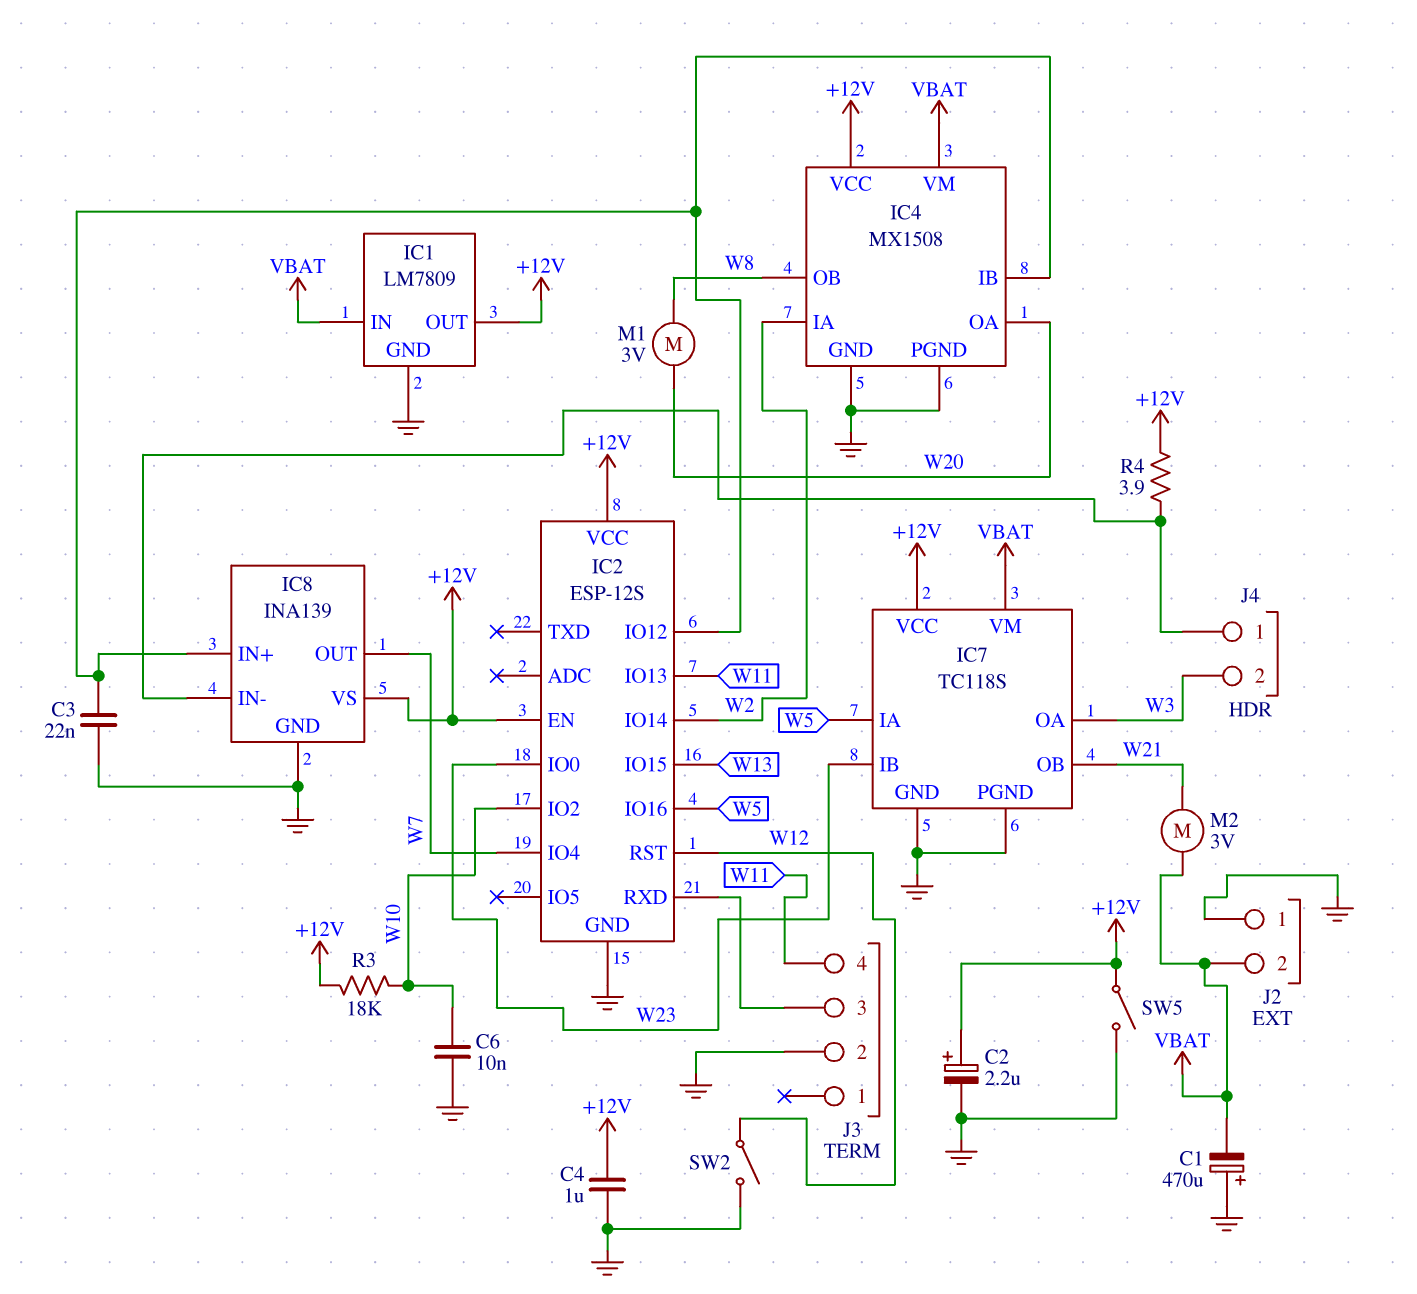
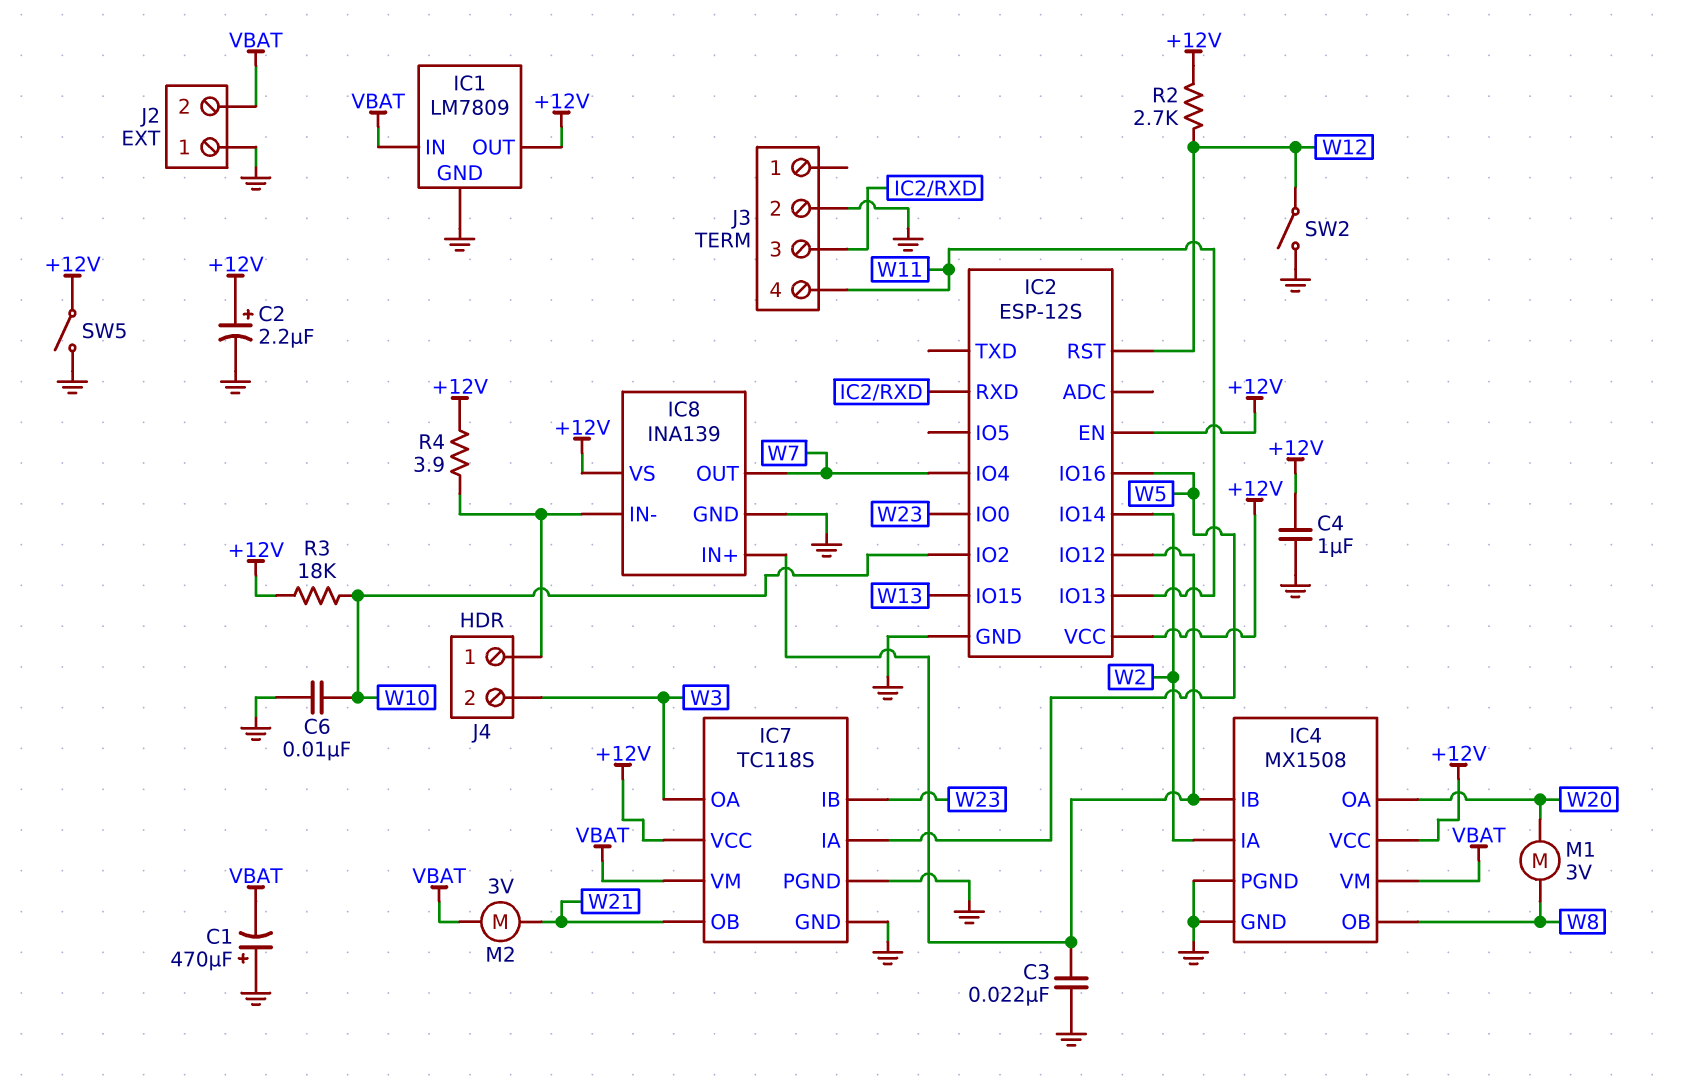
R2: none -> 2.7k (+12V, W12)

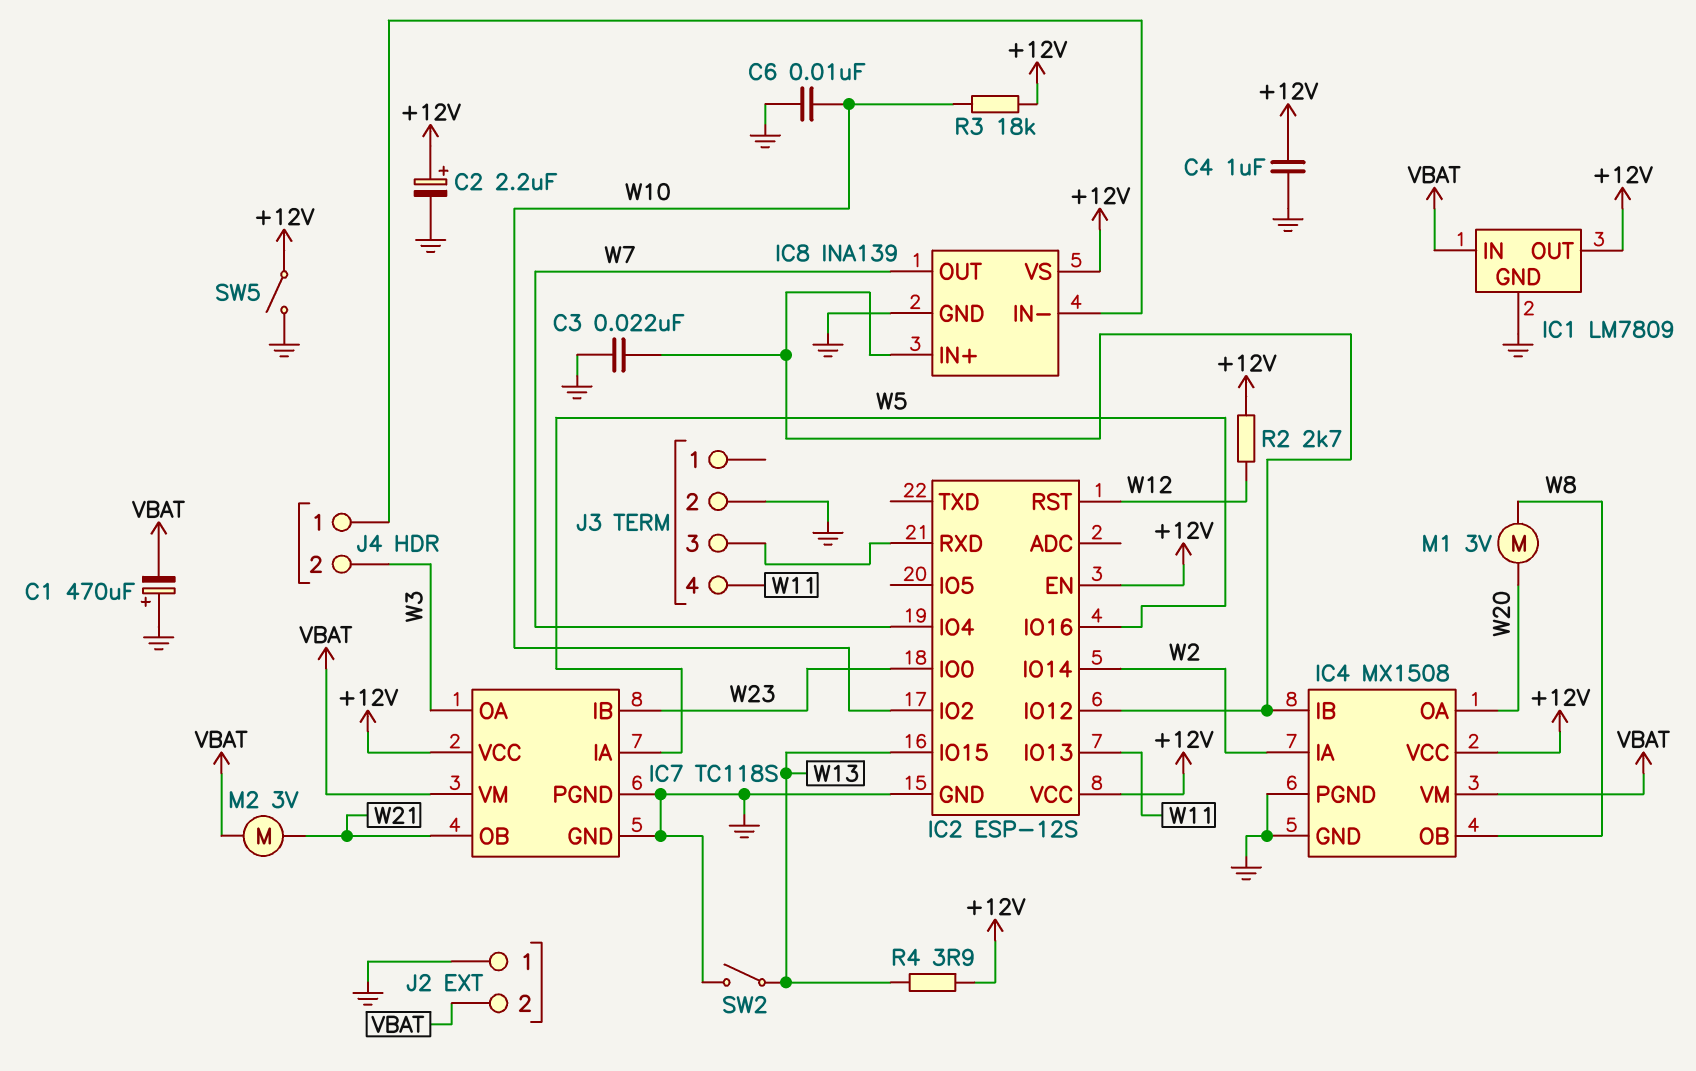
R4: 3.9 (+12V, IC8/IN-) -> 3.9 (+12V, W13)
SW2: switch (GND, W12) -> switch (GND, W13)

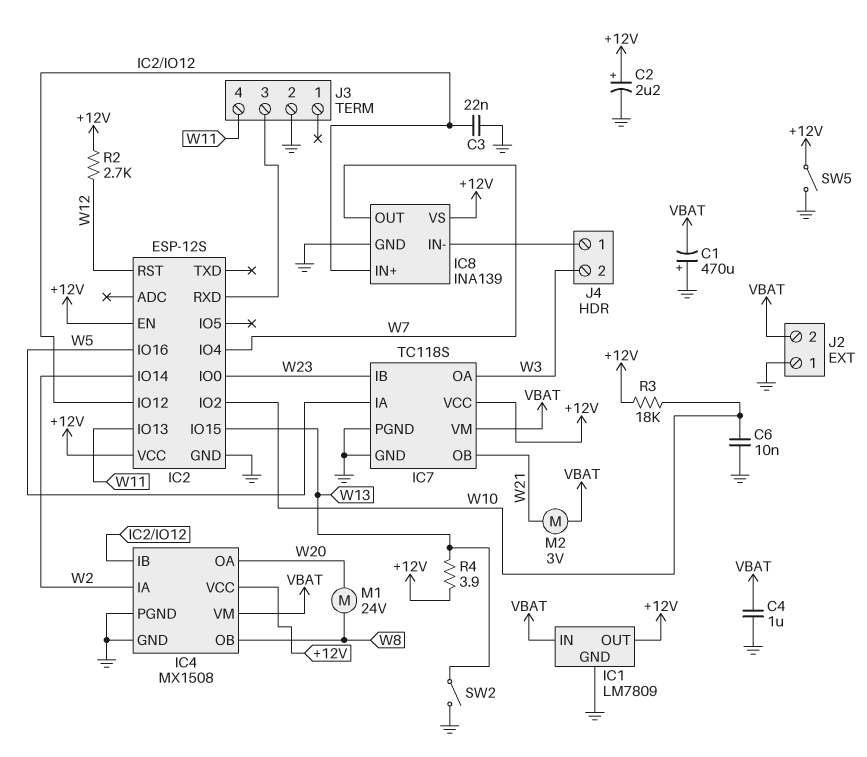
C4: 1uF (+12V, GND) -> 1uF (GND, VBAT)
M1: motor 3V (W8, W20) -> motor 24V (W8, W20)

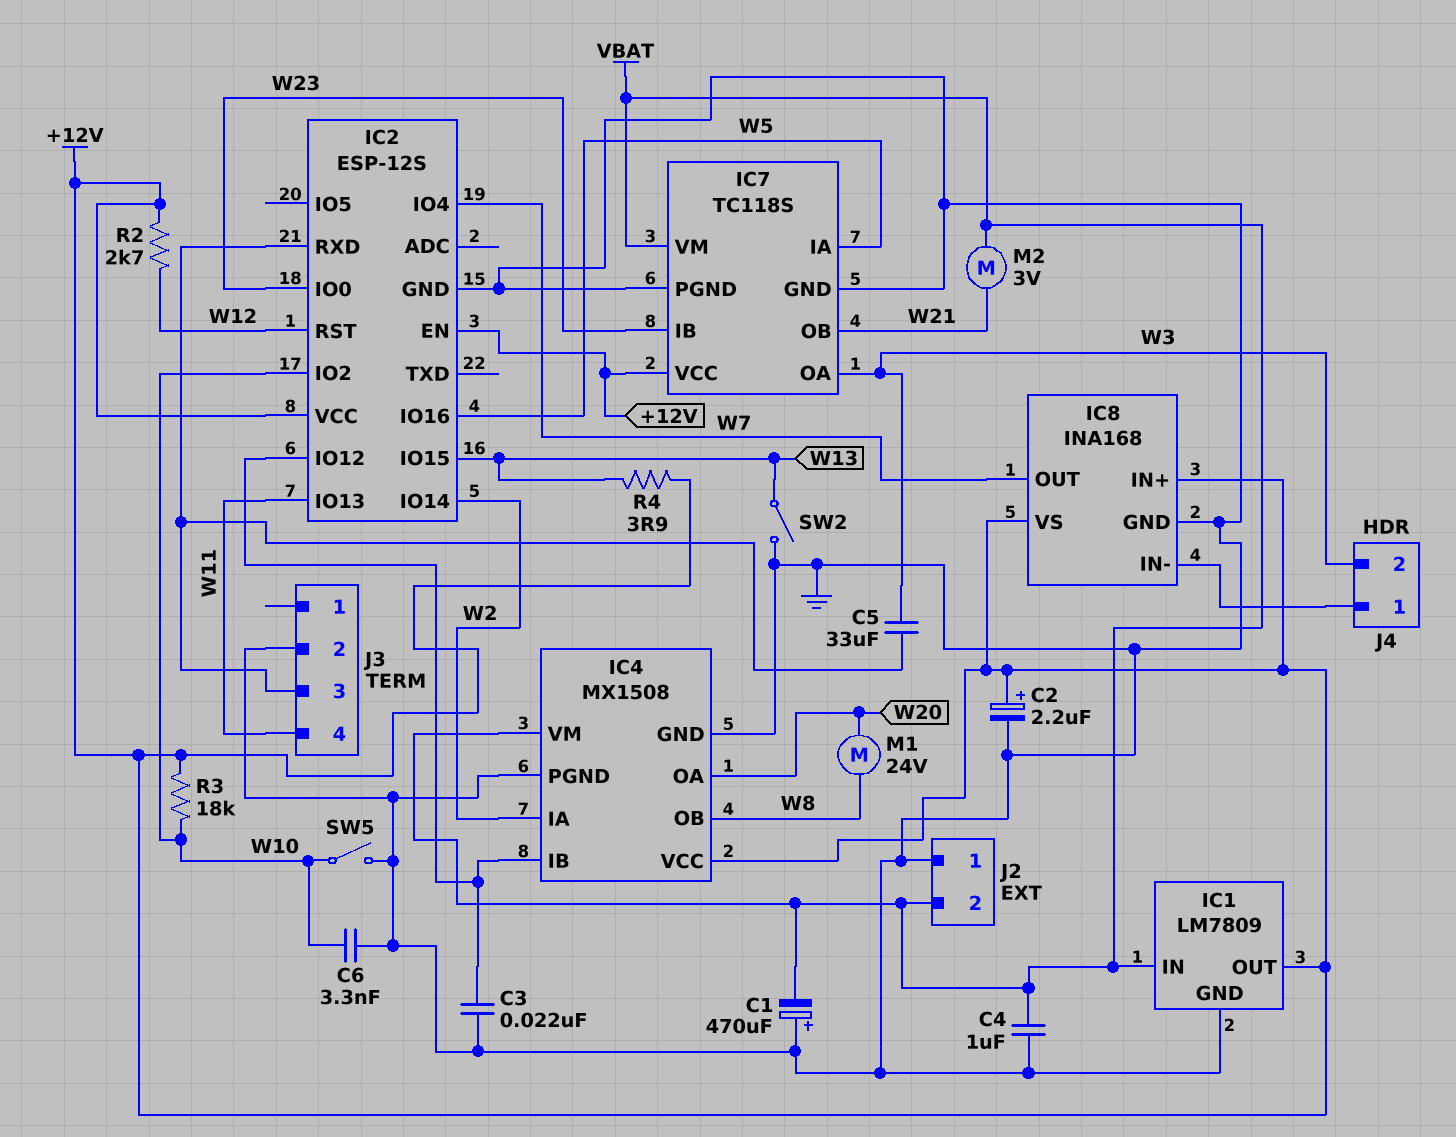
C5: none -> 33uF (IC2/RXD, W3)
C6: 10nF (GND, W10) -> 3.3nF (GND, W10)
IC8: INA139 -> INA168
IC8 pin IN+: IC2/IO12 -> +12V
SW5: switch (+12V, GND) -> switch (GND, W10)

